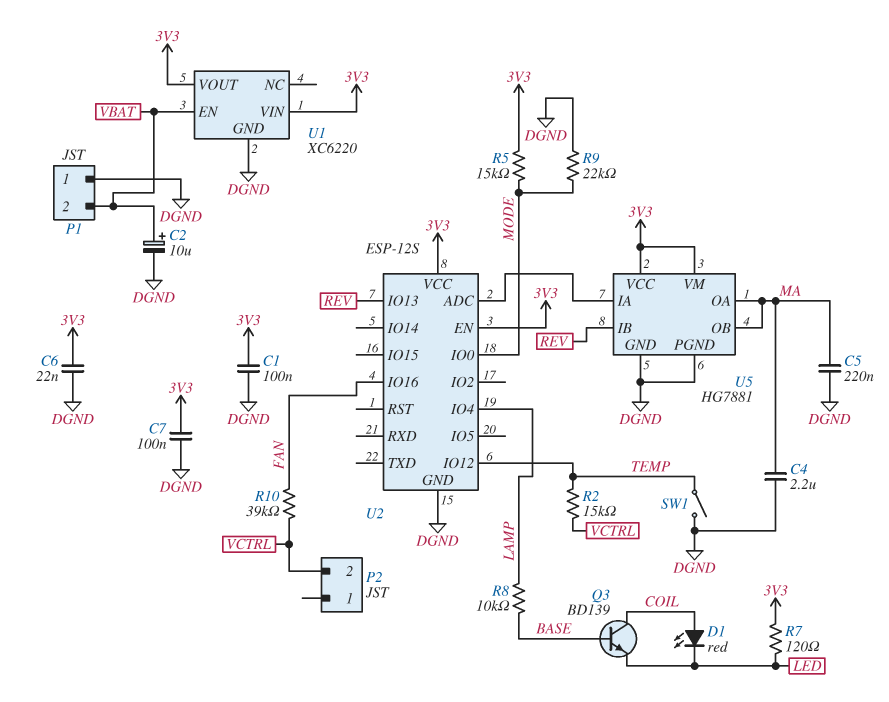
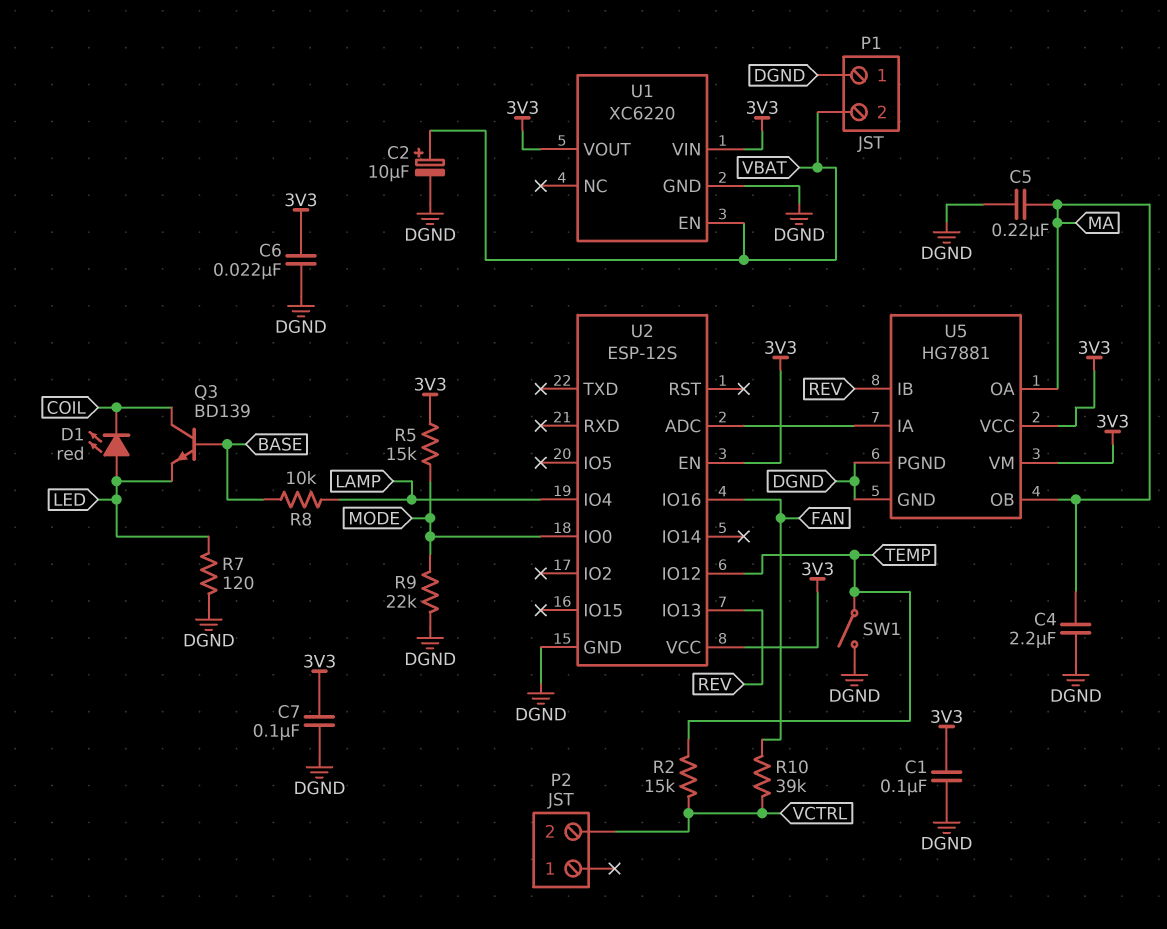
D1: LED red (A COIL, K LED) -> LED red (A LED, K COIL)
R7: 120 (3V3, LED) -> 120 (DGND, LED)

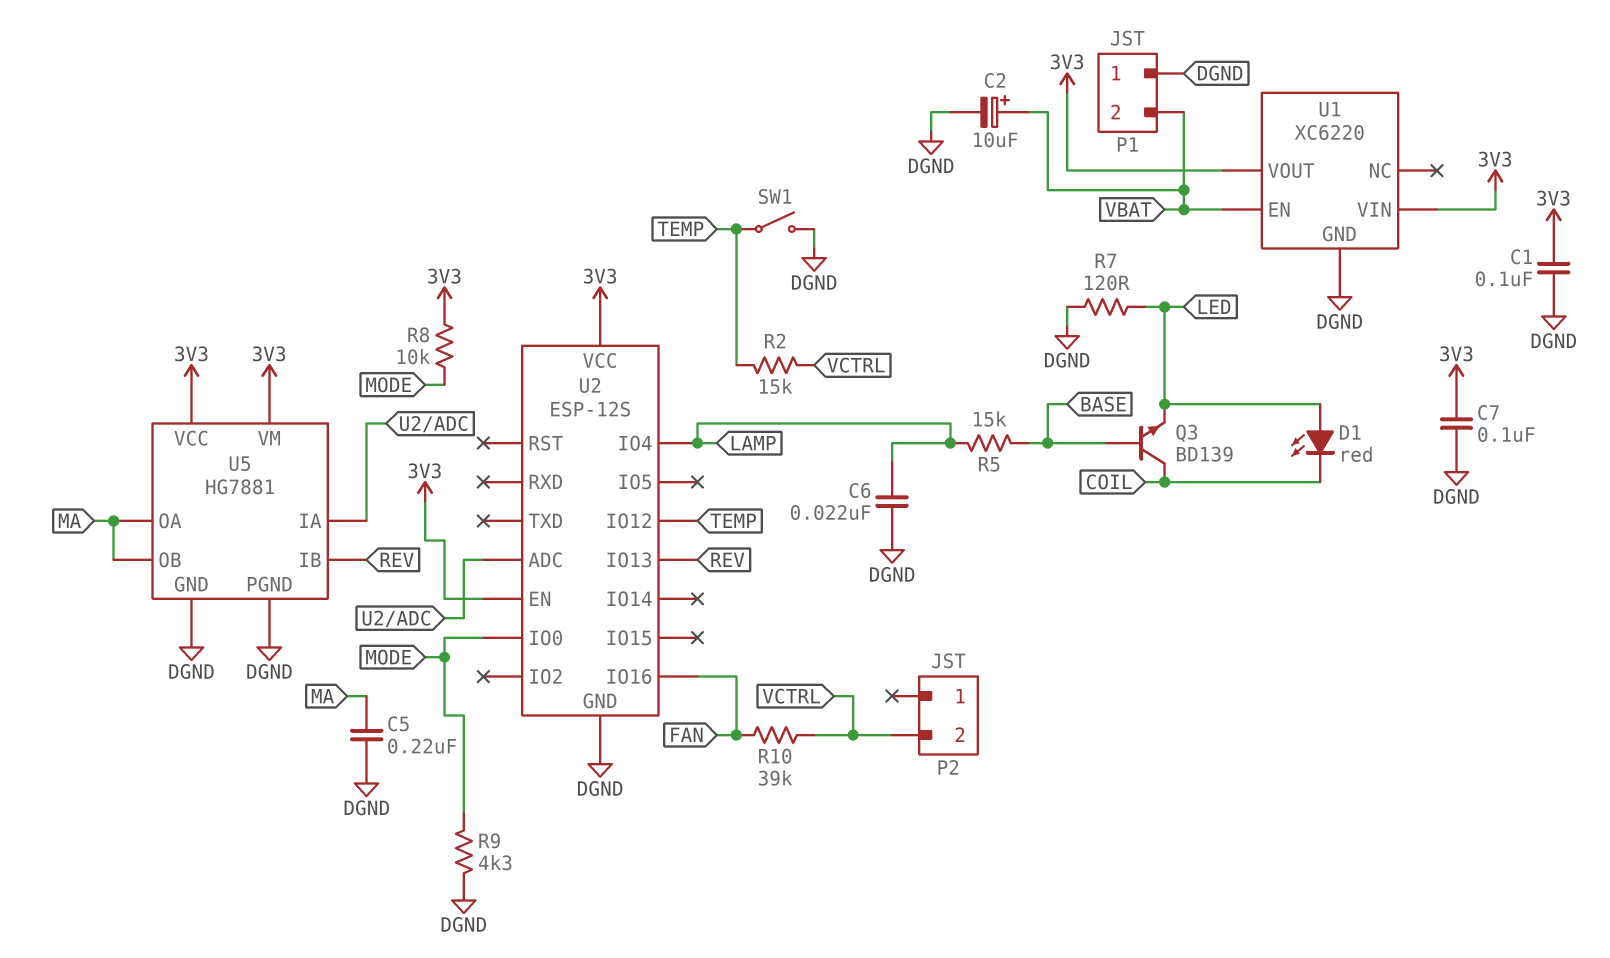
C4: 2.2uF (DGND, MA) -> none
C6: 22nF (3V3, DGND) -> 22nF (DGND, LAMP)
R5: 15k (3V3, MODE) -> 15k (BASE, LAMP)
R8: 10k (BASE, LAMP) -> 10k (3V3, MODE)
R9: 22k (DGND, MODE) -> 4.3k (DGND, MODE)

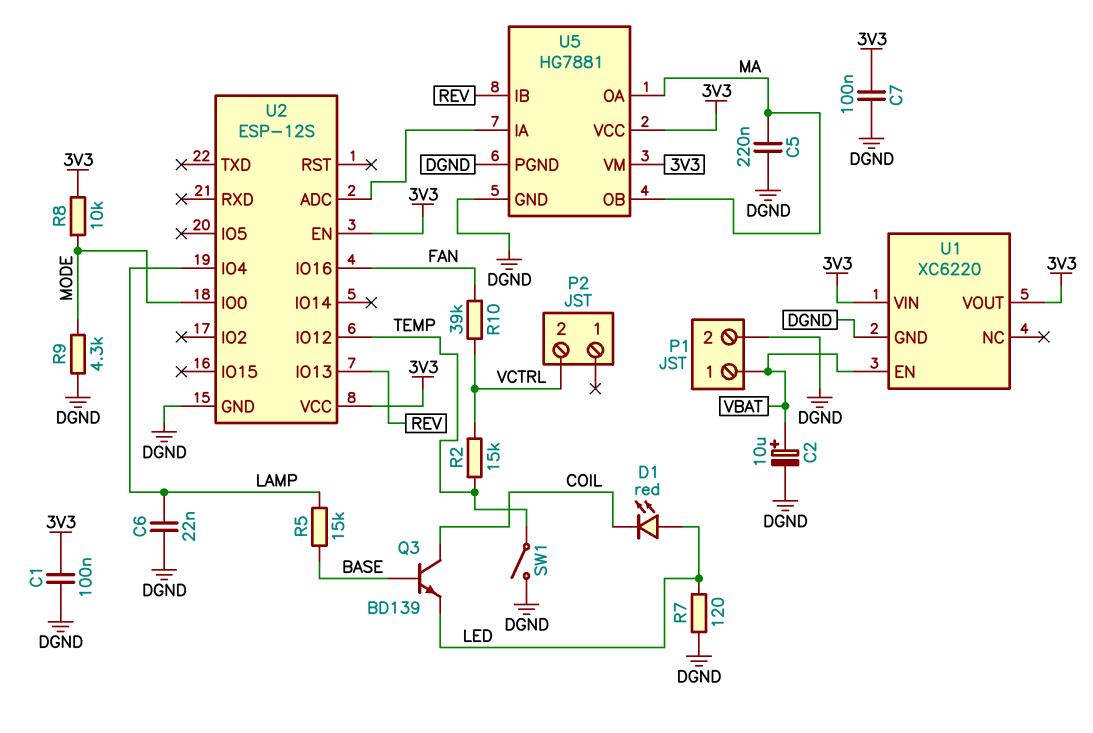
P1 pin 1: DGND -> VBAT
P1 pin 2: VBAT -> DGND

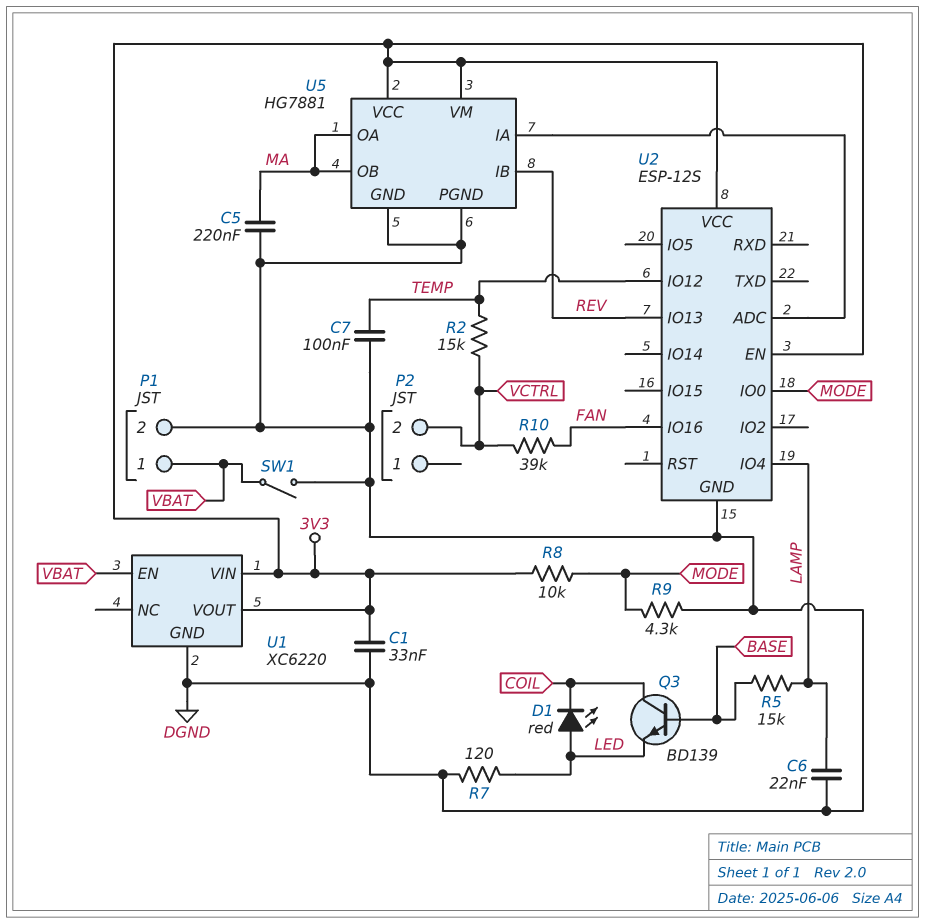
C1: 100nF (3V3, DGND) -> 33nF (3V3, DGND)
C2: 10uF (plus VBAT, minus DGND) -> none
C7: 100nF (3V3, DGND) -> 100nF (DGND, TEMP)
SW1: switch (DGND, TEMP) -> switch (DGND, VBAT)

